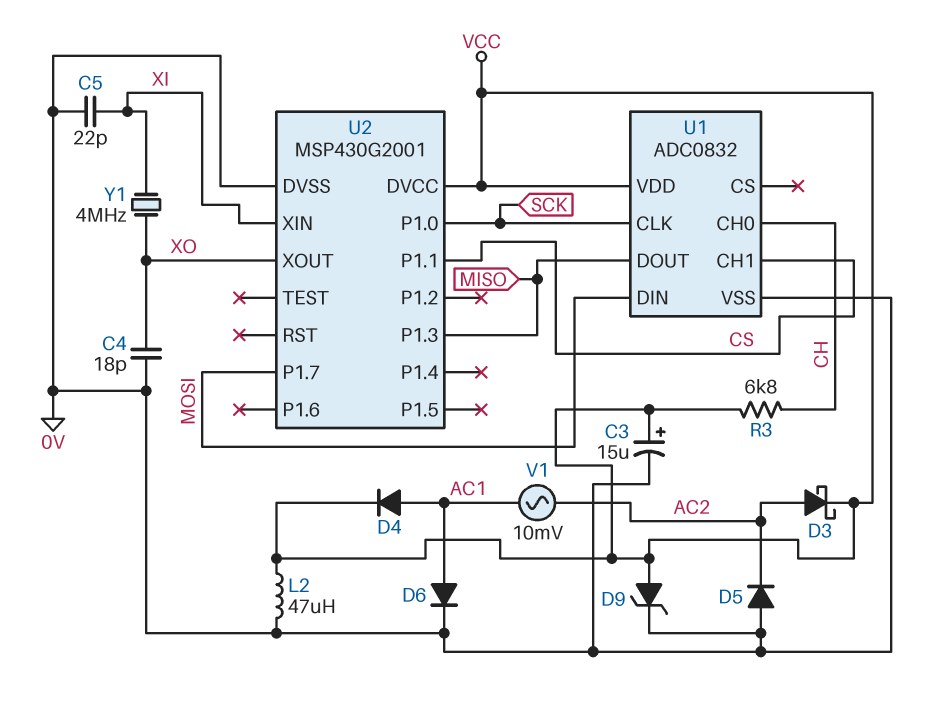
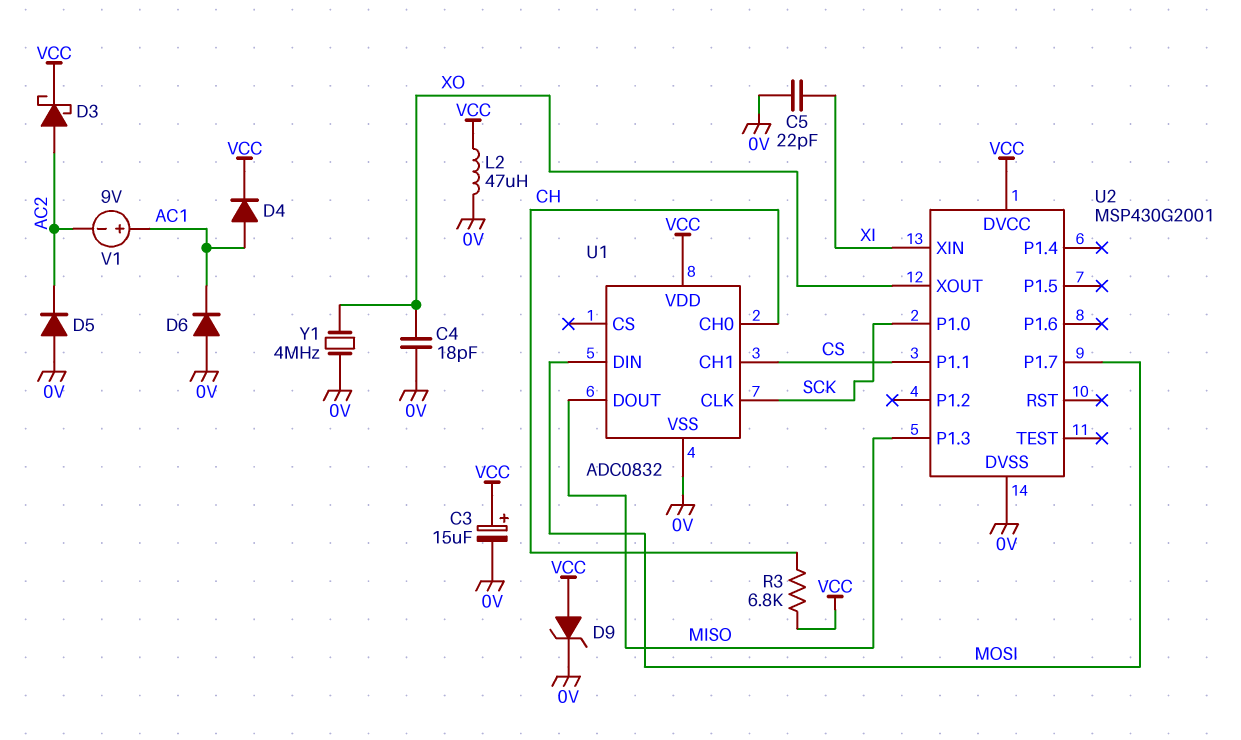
D6: diode (A AC1, K 0V) -> diode (A 0V, K AC1)
V1: AC 10mV (AC1, AC2) -> 9V (plus AC1, minus AC2)
Y1: 4MHz (XI, XO) -> 4MHz (0V, XO)

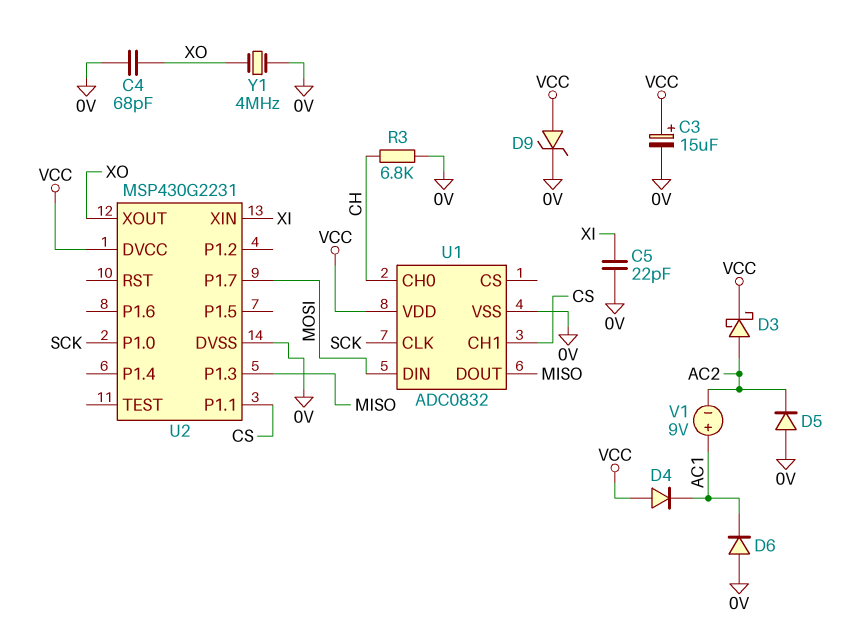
C4: 18pF (0V, XO) -> 68pF (0V, XO)
D4: diode (A AC1, K VCC) -> diode (A VCC, K AC1)
L2: 47uH (0V, VCC) -> none
R3: 6.8k (CH, VCC) -> 6.8k (0V, CH)
U2: MSP430G2001 -> MSP430G2231

